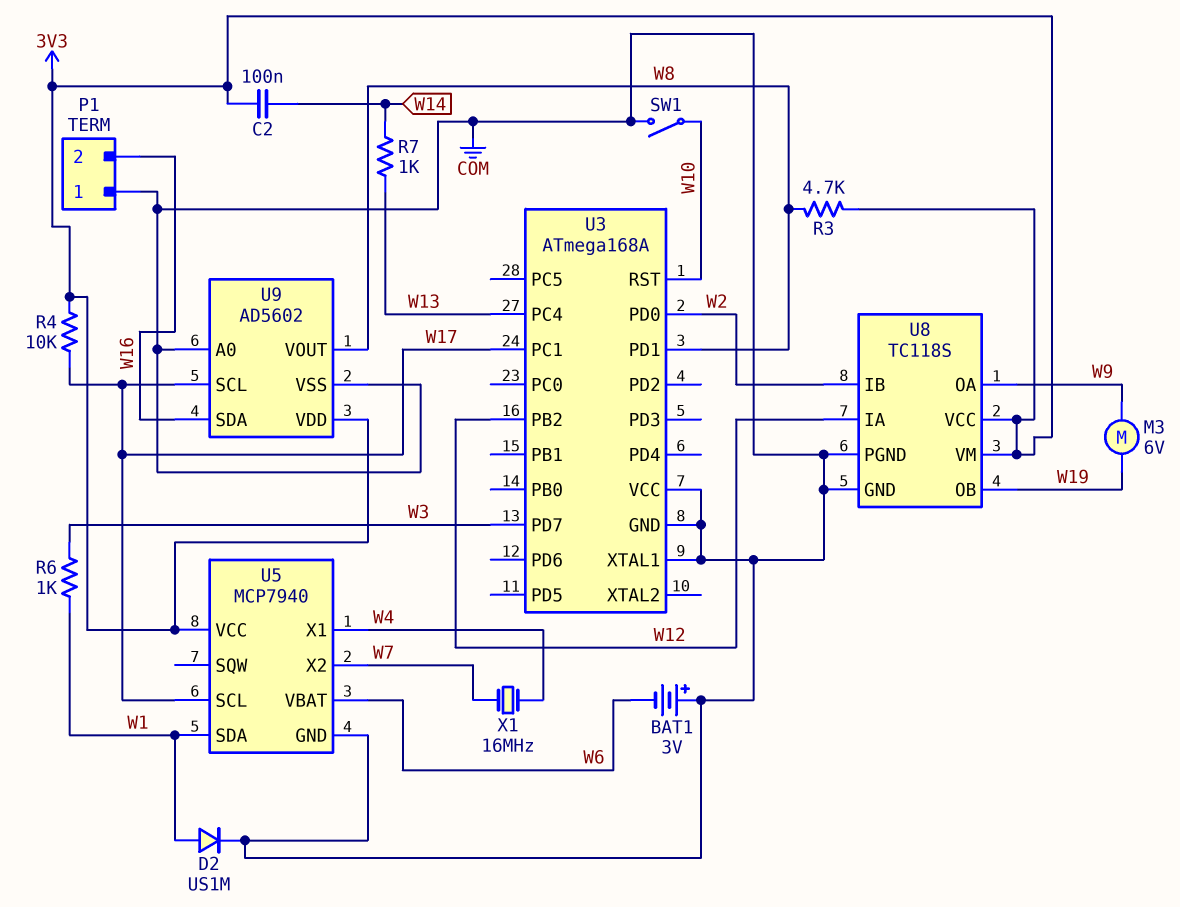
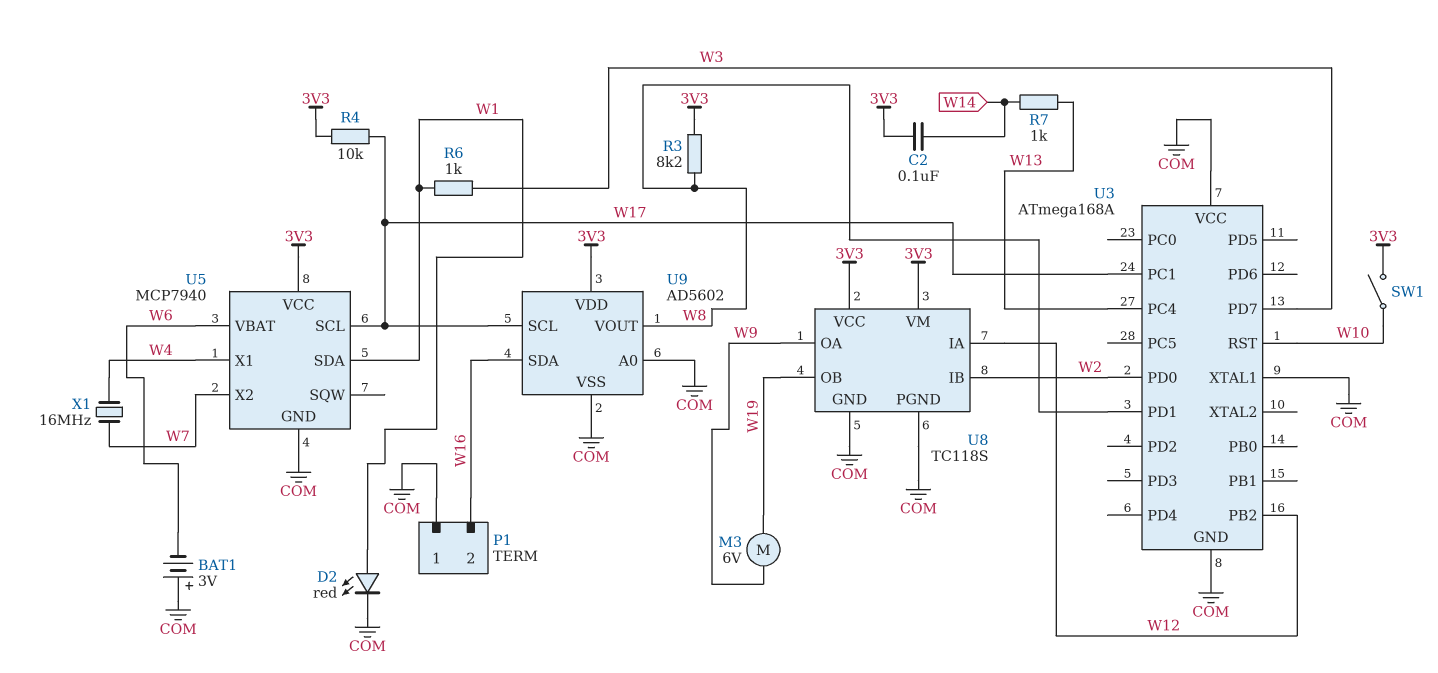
D2: diode US1M (A W1, K COM) -> LED red (A W1, K COM)
R3: 4.7k (3V3, W8) -> 8.2k (3V3, W8)
SW1: switch (COM, W10) -> switch (3V3, W10)

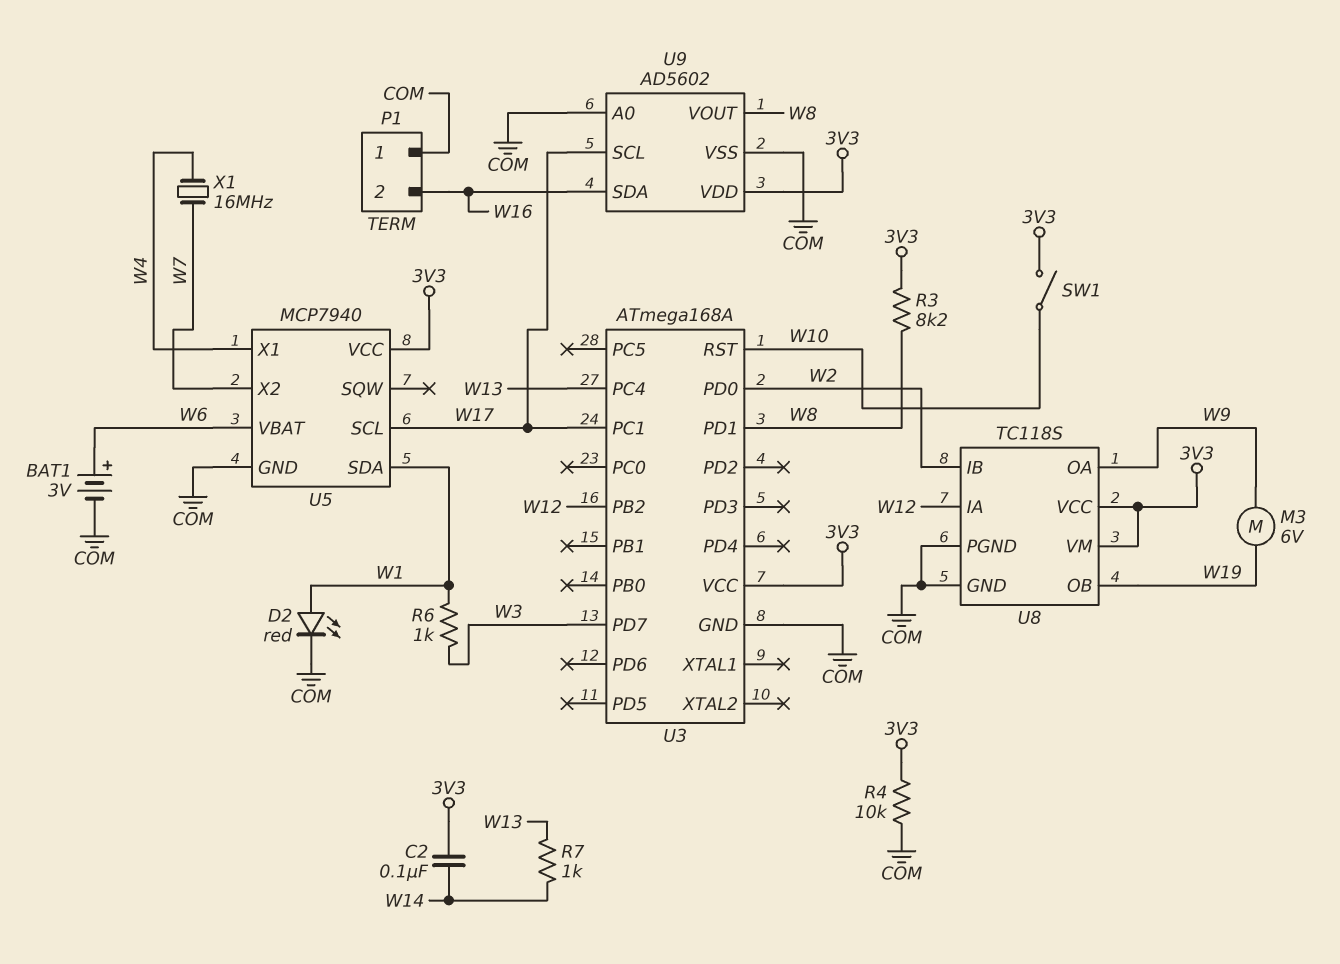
BAT1: 3V (plus COM, minus W6) -> 3V (plus W6, minus COM)
R4: 10k (3V3, W17) -> 10k (3V3, COM)
U3 pin VCC: COM -> 3V3
U3 pin XTAL1: COM -> none

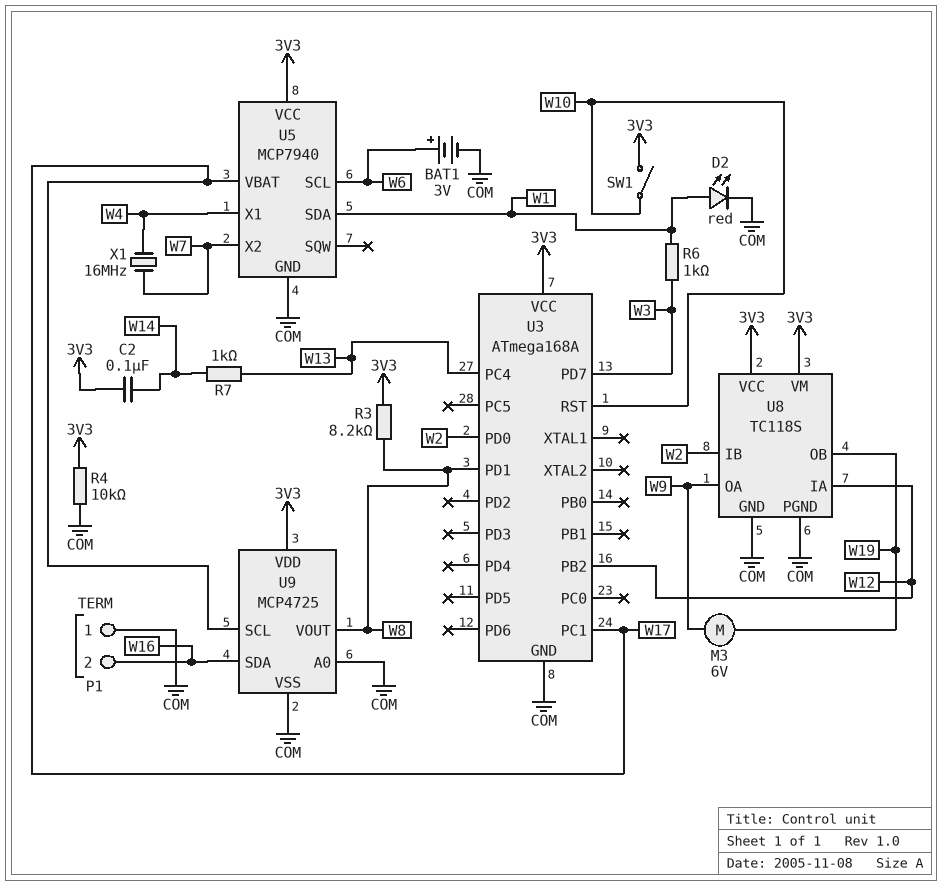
U5 pin SCL: W17 -> W6
U5 pin VBAT: W6 -> W17
U9: AD5602 -> MCP4725

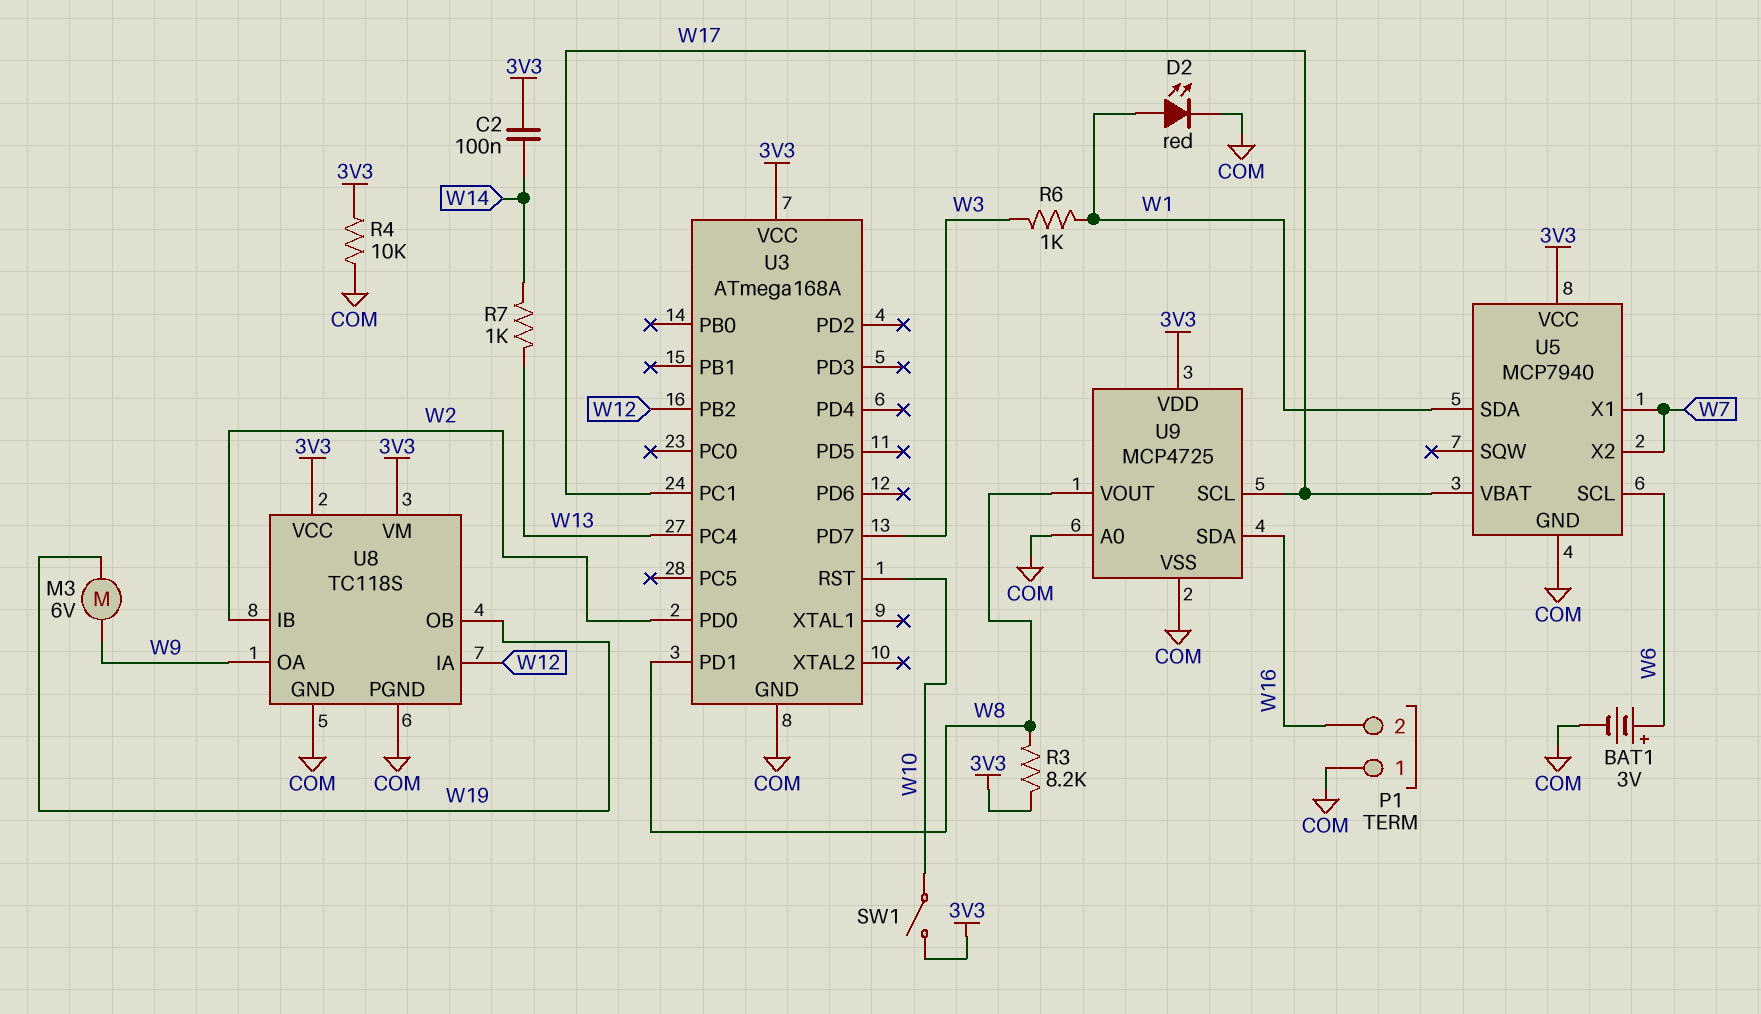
U5 pin X1: W4 -> W7
X1: 16MHz (W4, W7) -> none

